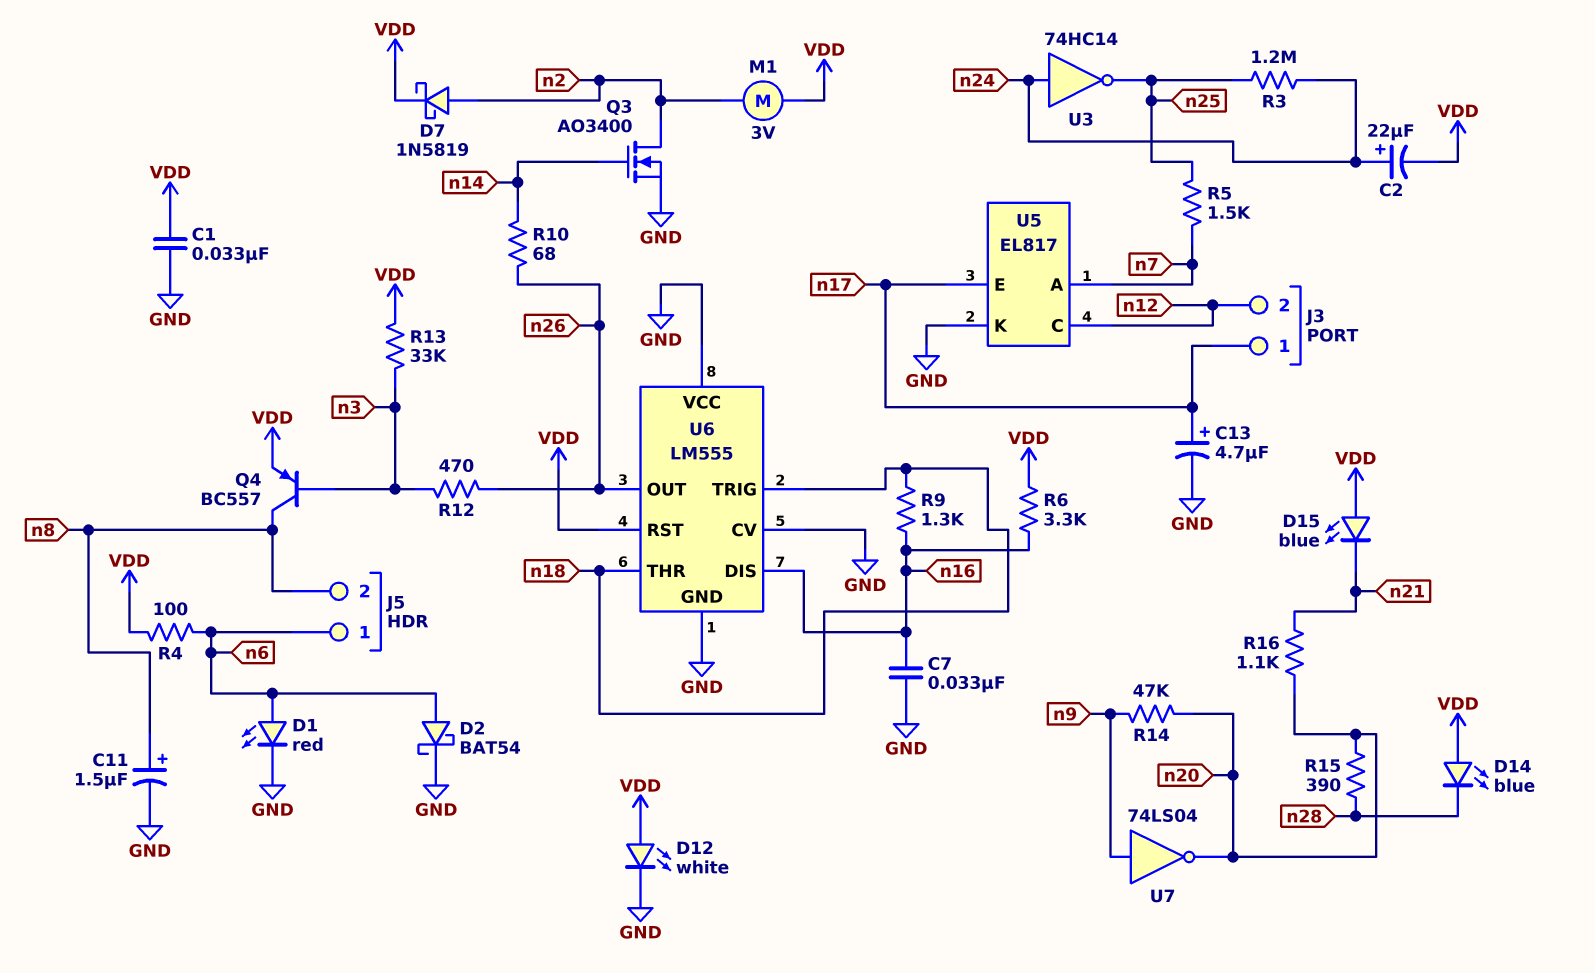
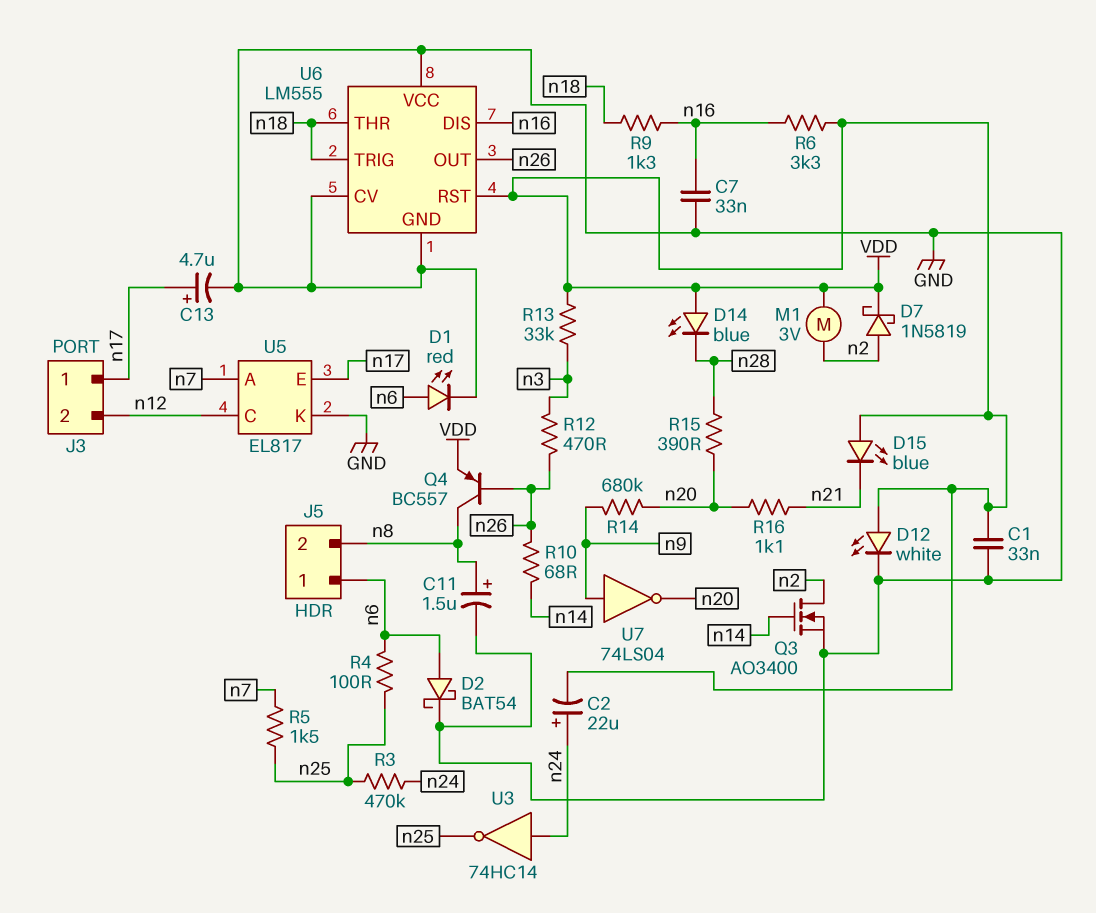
Q4: PNP BC557 (B n3, C n8, E VDD) -> PNP BC557 (B n26, C n8, E VDD)
R3: 1.2M (n24, n25) -> 470k (n24, n25)
R4: 100 (VDD, n6) -> 100 (n6, n25)
R14: 47k (n9, n20) -> 680k (n9, n20)

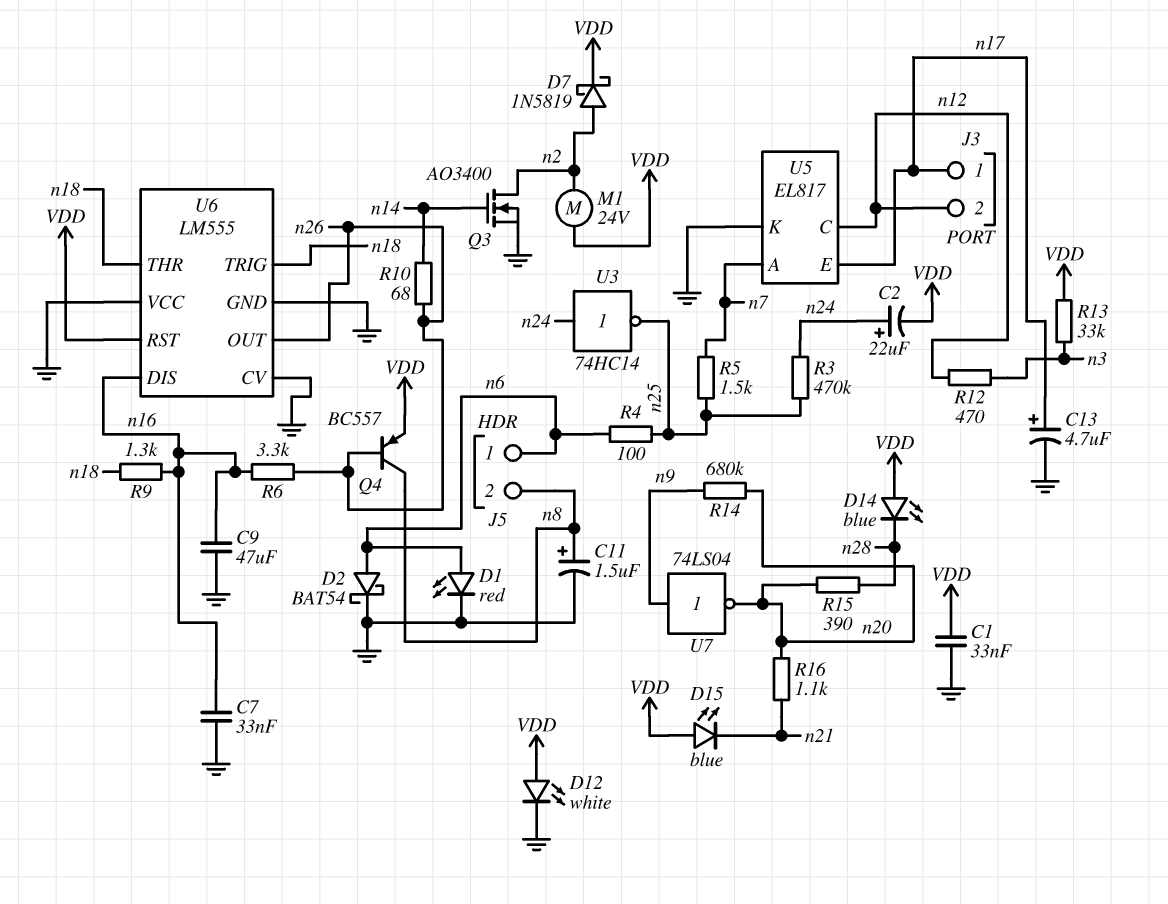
C9: none -> 47uF (GND, n16)
M1: motor 3V (VDD, n2) -> motor 24V (VDD, n2)
R6: 3.3k (VDD, n16) -> 3.3k (n16, n26)
R12: 470 (n3, n26) -> 470 (n3, n12)

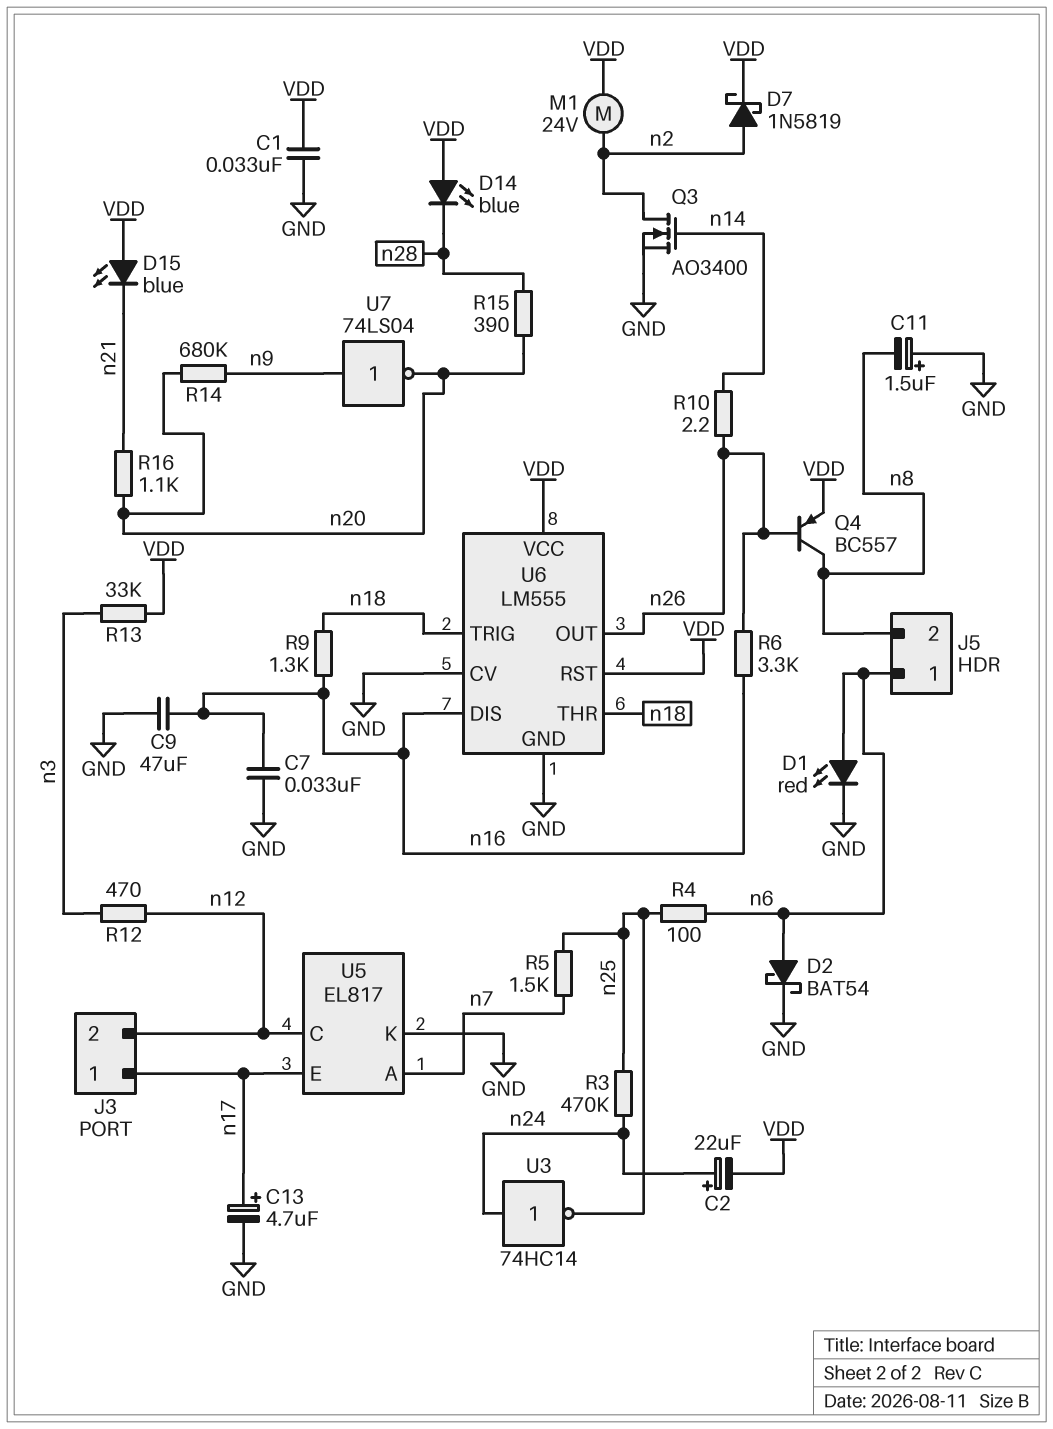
C11: 1.5uF (plus n8, minus GND) -> 1.5uF (plus GND, minus n8)
D12: LED white (A VDD, K GND) -> none
R10: 68 (n14, n26) -> 2.2 (n14, n26)
U6 pin VCC: GND -> VDD

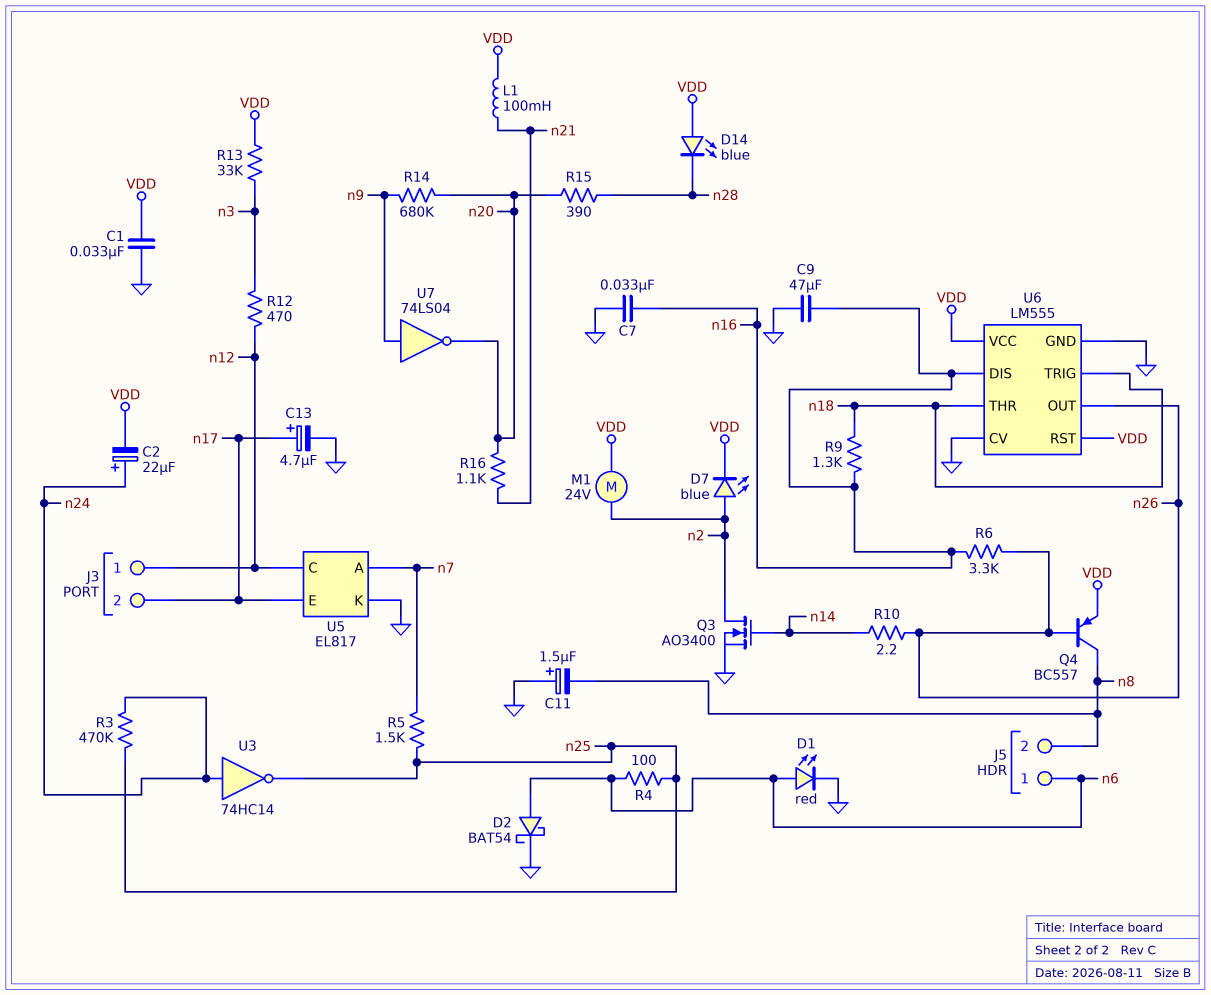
D7: schottky 1N5819 (A n2, K VDD) -> LED blue (A n2, K VDD)
D15: LED blue (A VDD, K n21) -> none
J3 pin 1: n17 -> n12
J3 pin 2: n12 -> n17
L1: none -> 100mH (VDD, n21)

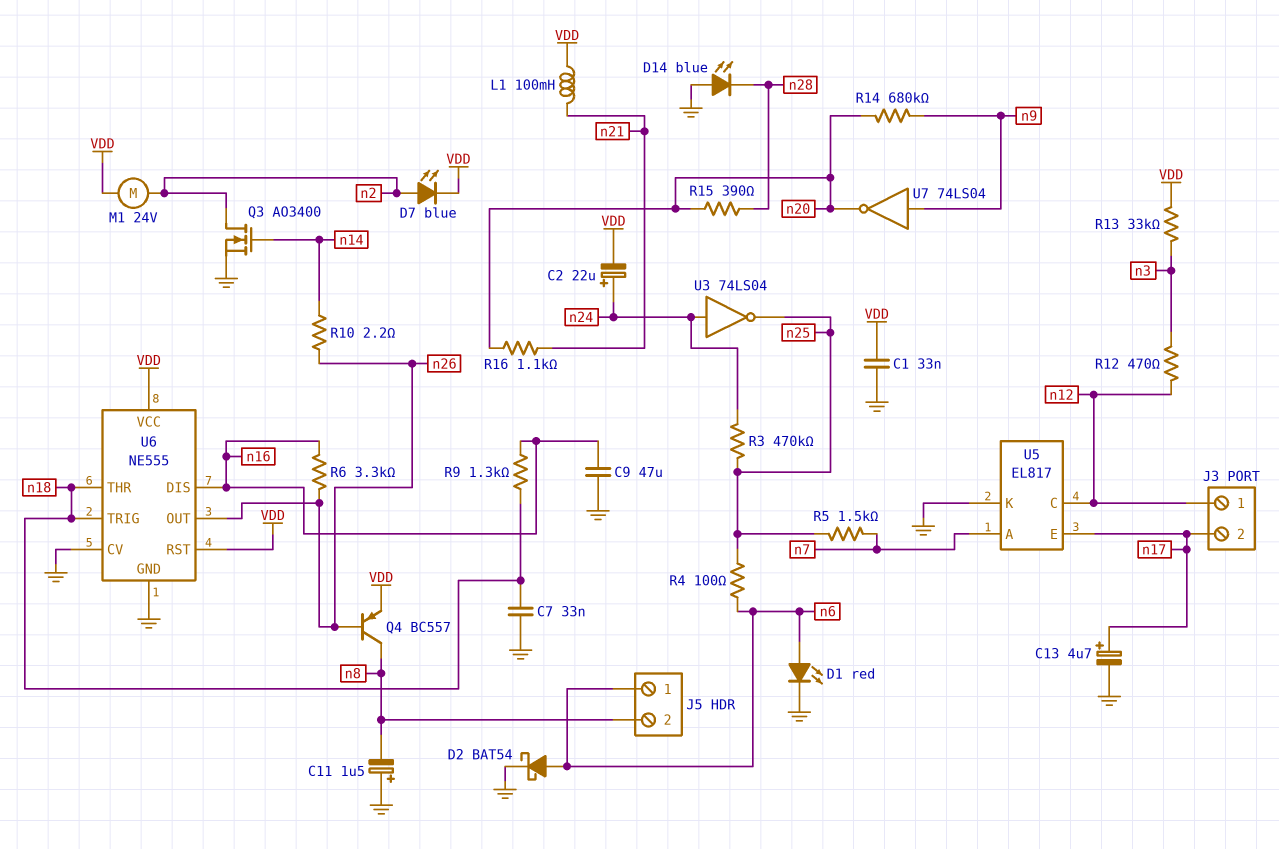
C7: 33nF (GND, n16) -> 33nF (GND, n18)
D14: LED blue (A VDD, K n28) -> LED blue (A GND, K n28)
U3: NOT 74HC14 (in n24, out n25) -> NOT 74LS04 (in n24, out n25)
U6: LM555 -> NE555

